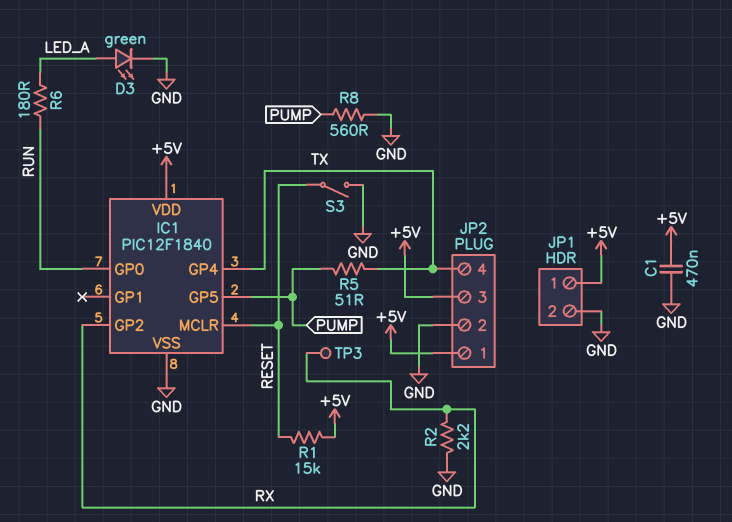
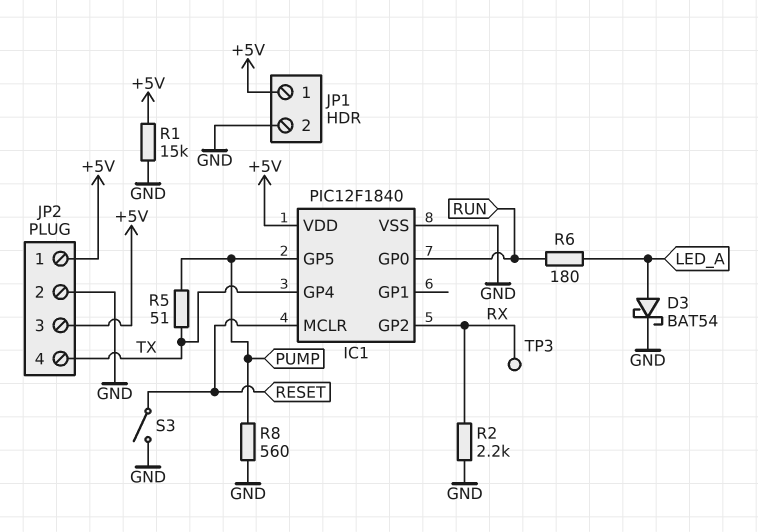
C1: 470nF (+5V, GND) -> none
D3: LED green (A LED_A, K GND) -> schottky BAT54 (A LED_A, K GND)
R1: 15k (+5V, RESET) -> 15k (+5V, GND)

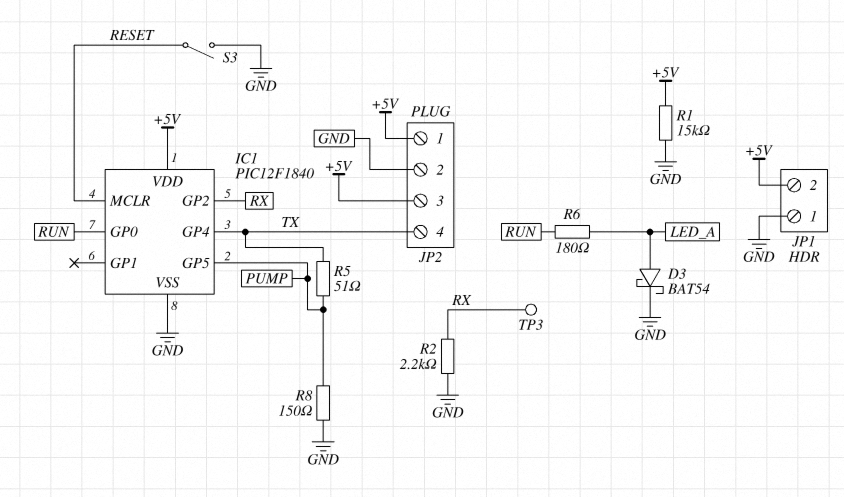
JP1 pin 1: +5V -> GND
JP1 pin 2: GND -> +5V
R8: 560 (GND, PUMP) -> 150 (GND, PUMP)

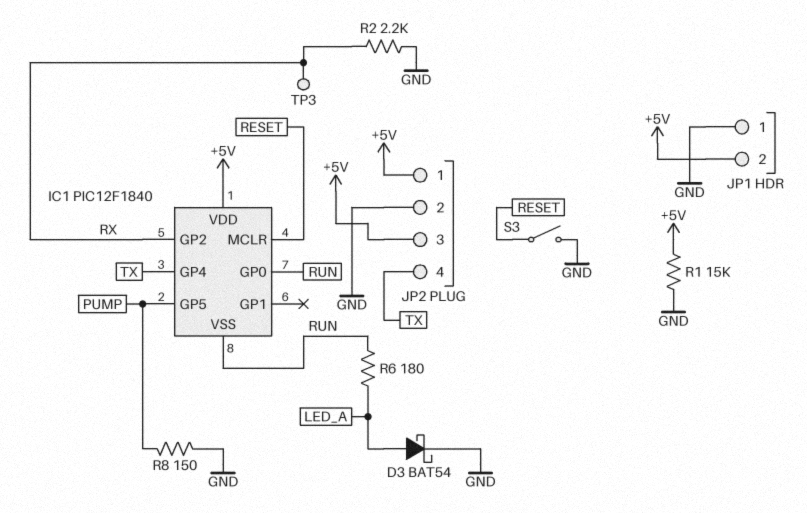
IC1 pin VSS: GND -> RUN
R5: 51 (PUMP, TX) -> none

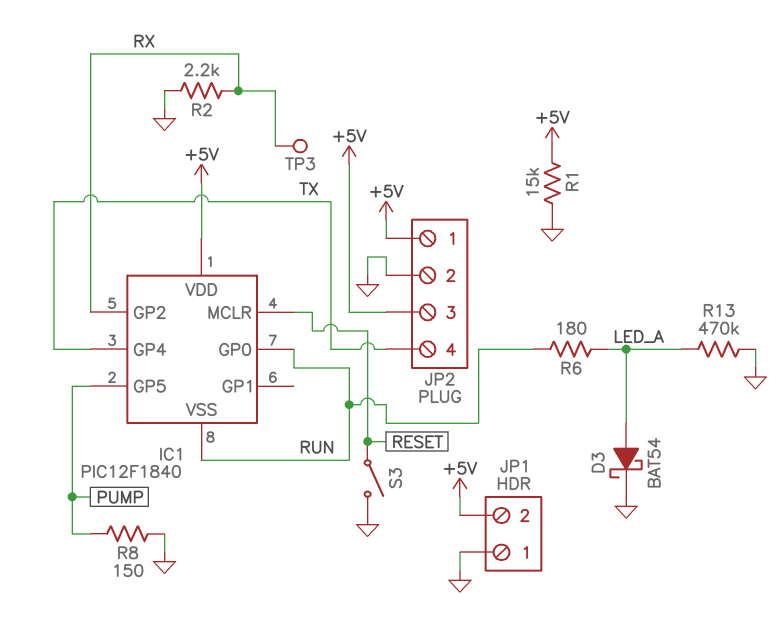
R13: none -> 470k (GND, LED_A)

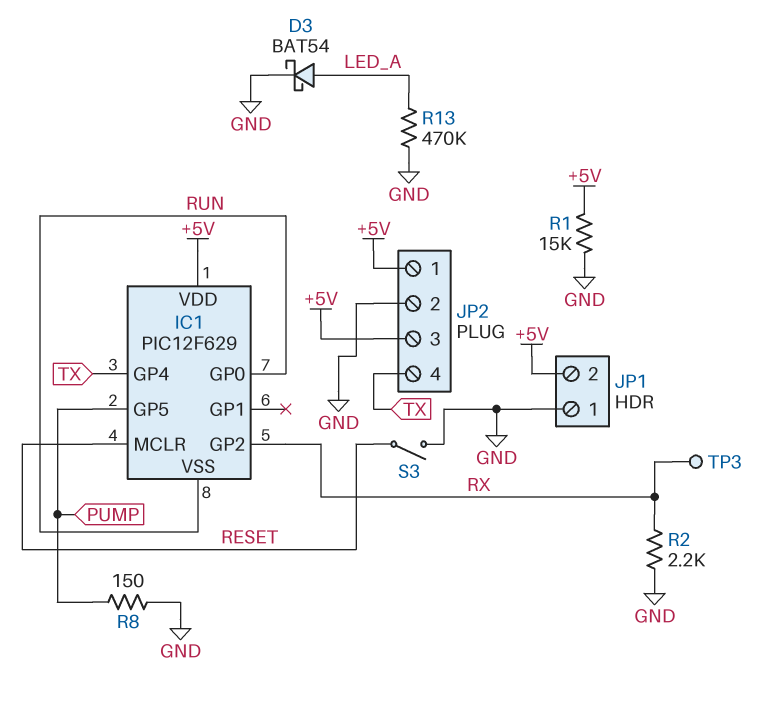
IC1: PIC12F1840 -> PIC12F629
R6: 180 (LED_A, RUN) -> none

